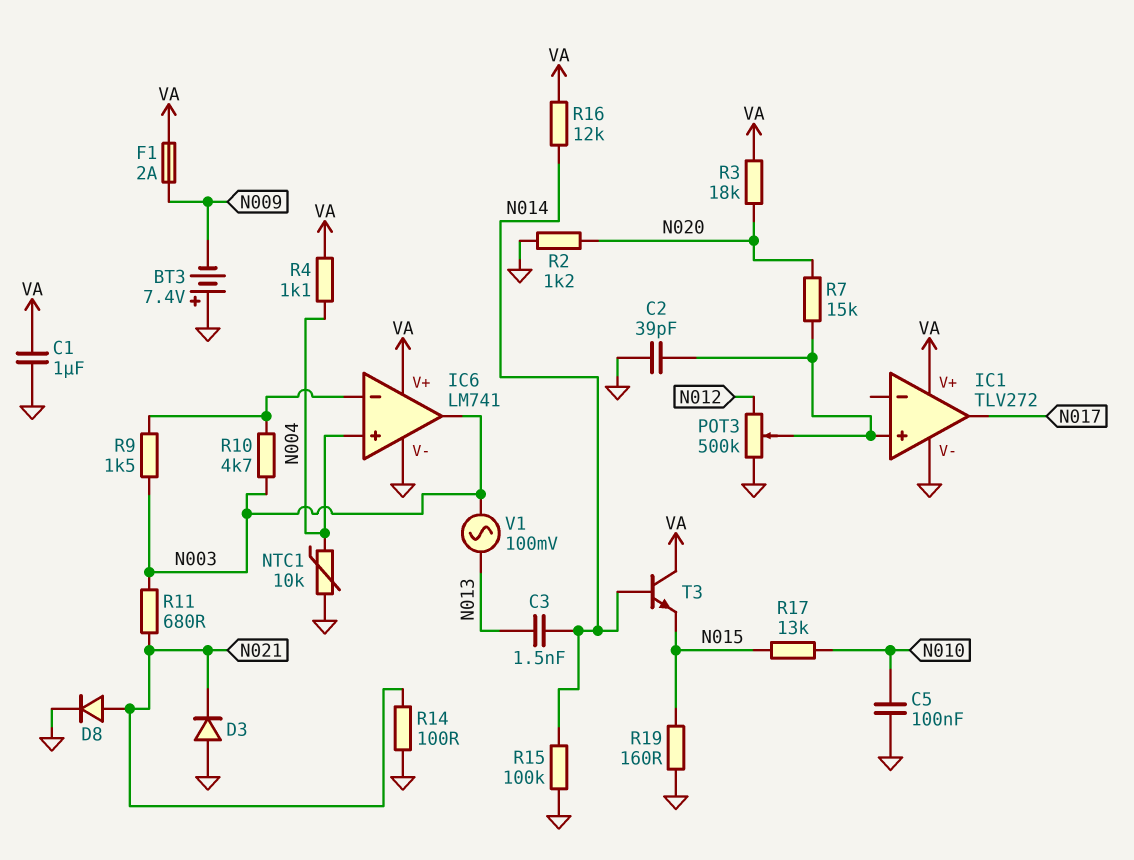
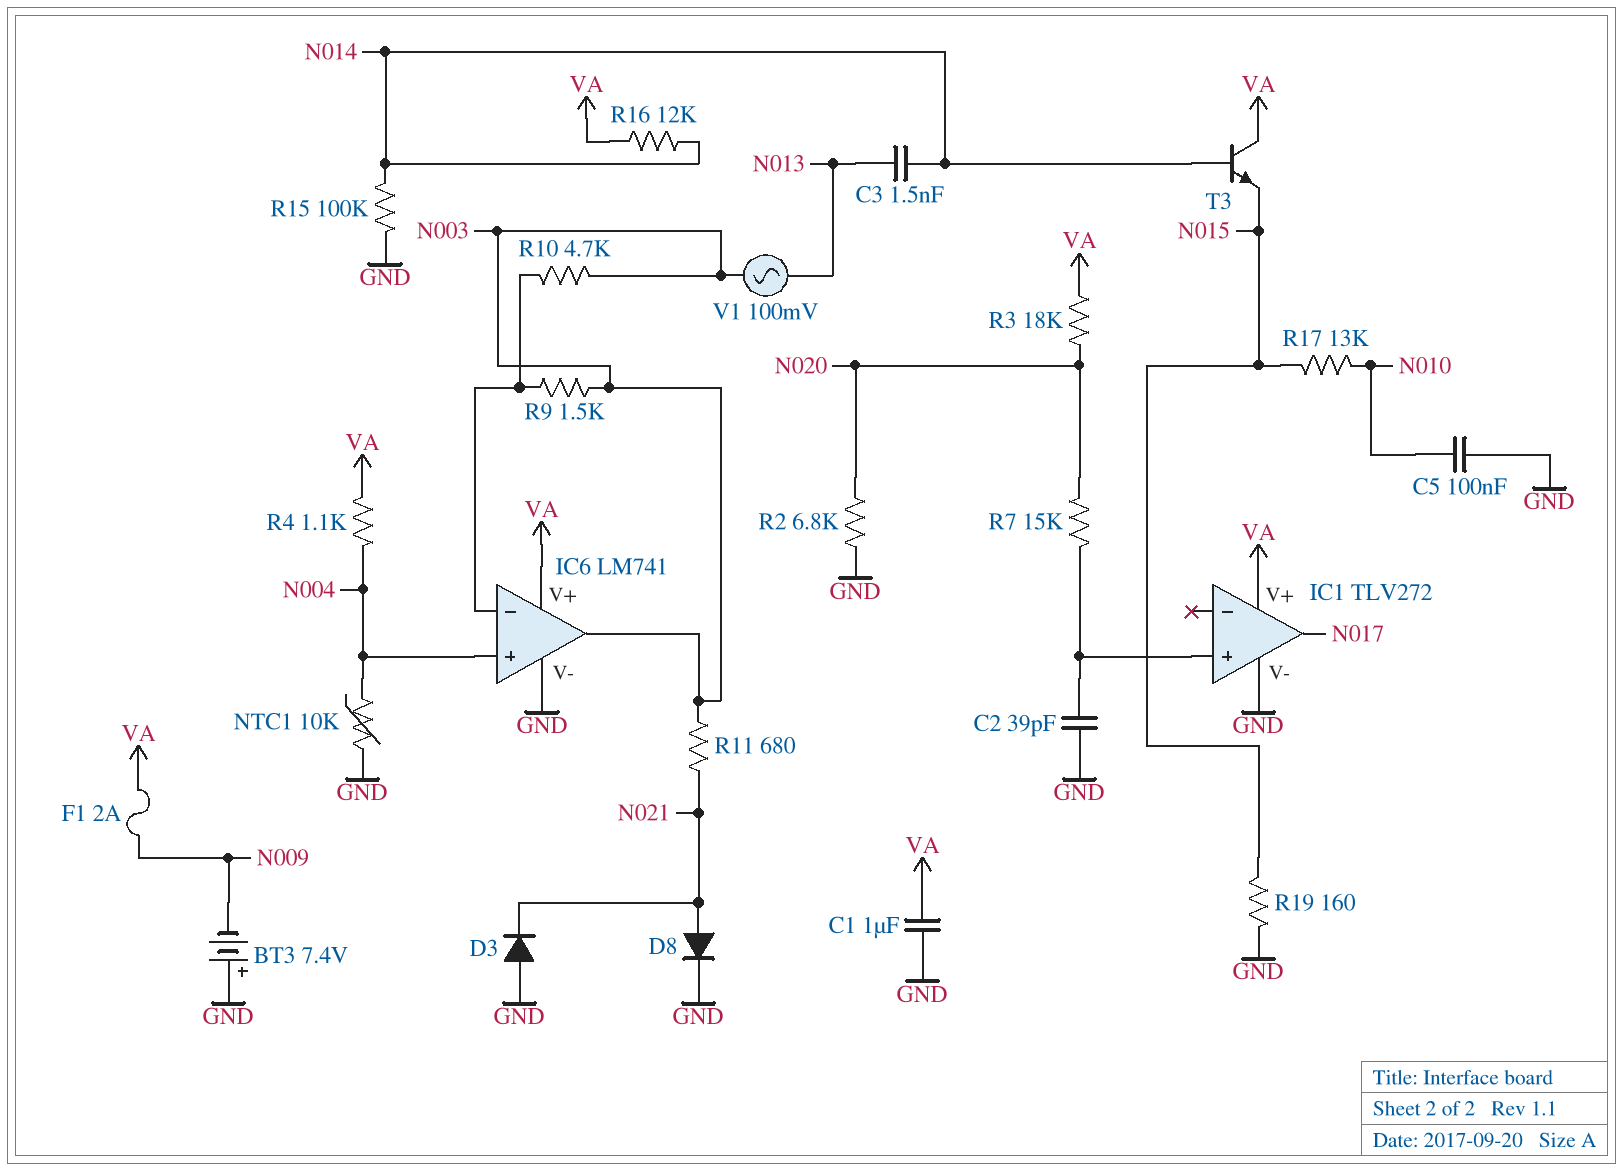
POT3: 500k (GND, N012, wiper IC1/in+) -> none
R2: 1.2k (GND, N020) -> 6.8k (GND, N020)
R14: 100 (GND, N021) -> none

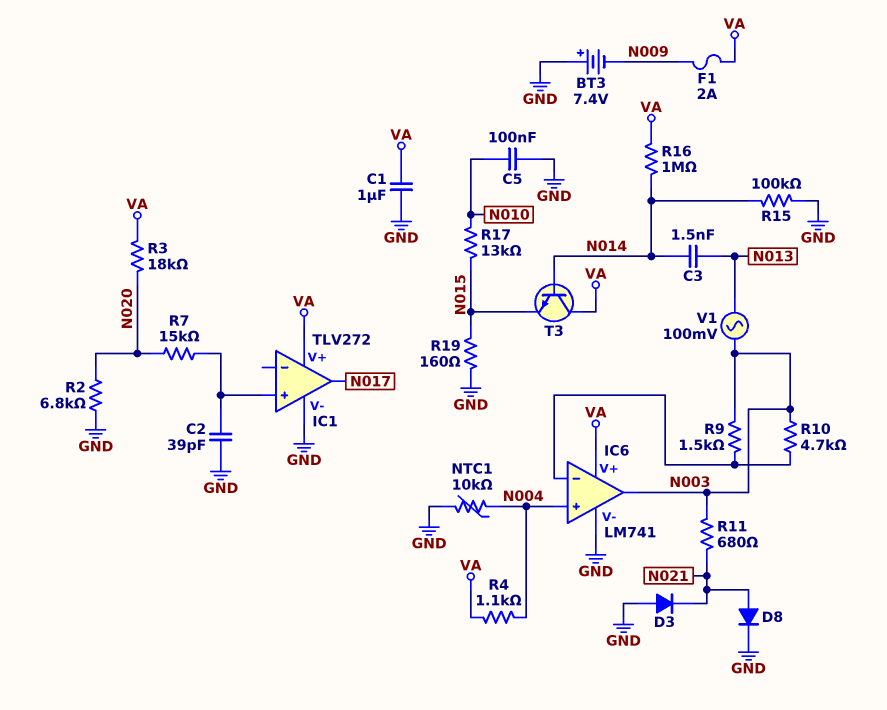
R16: 12k (N014, VA) -> 1M (N014, VA)

